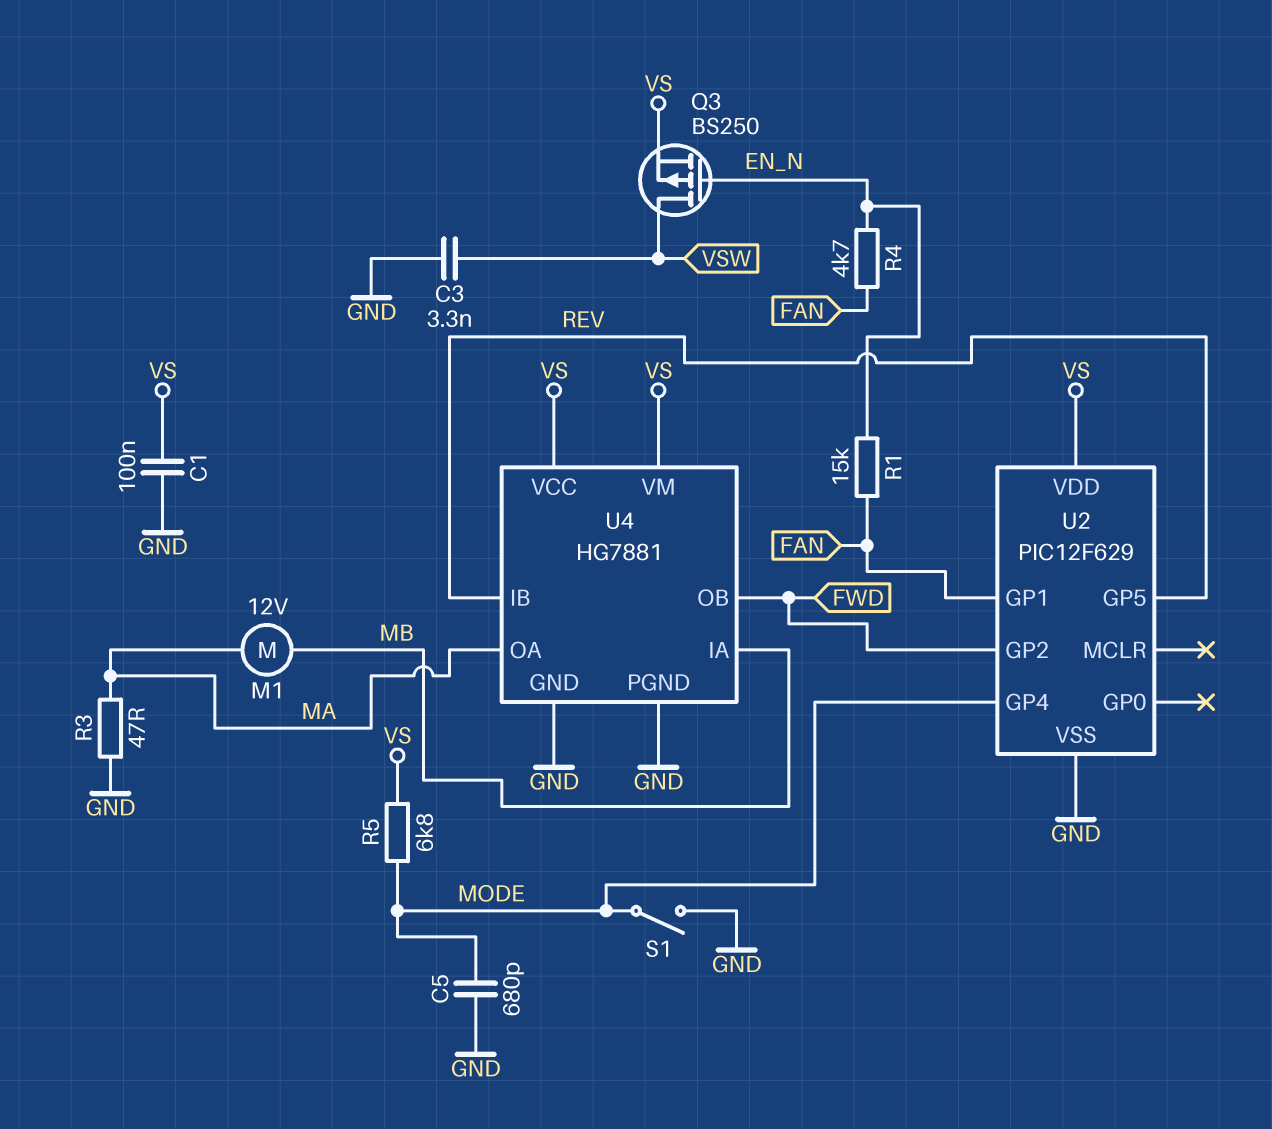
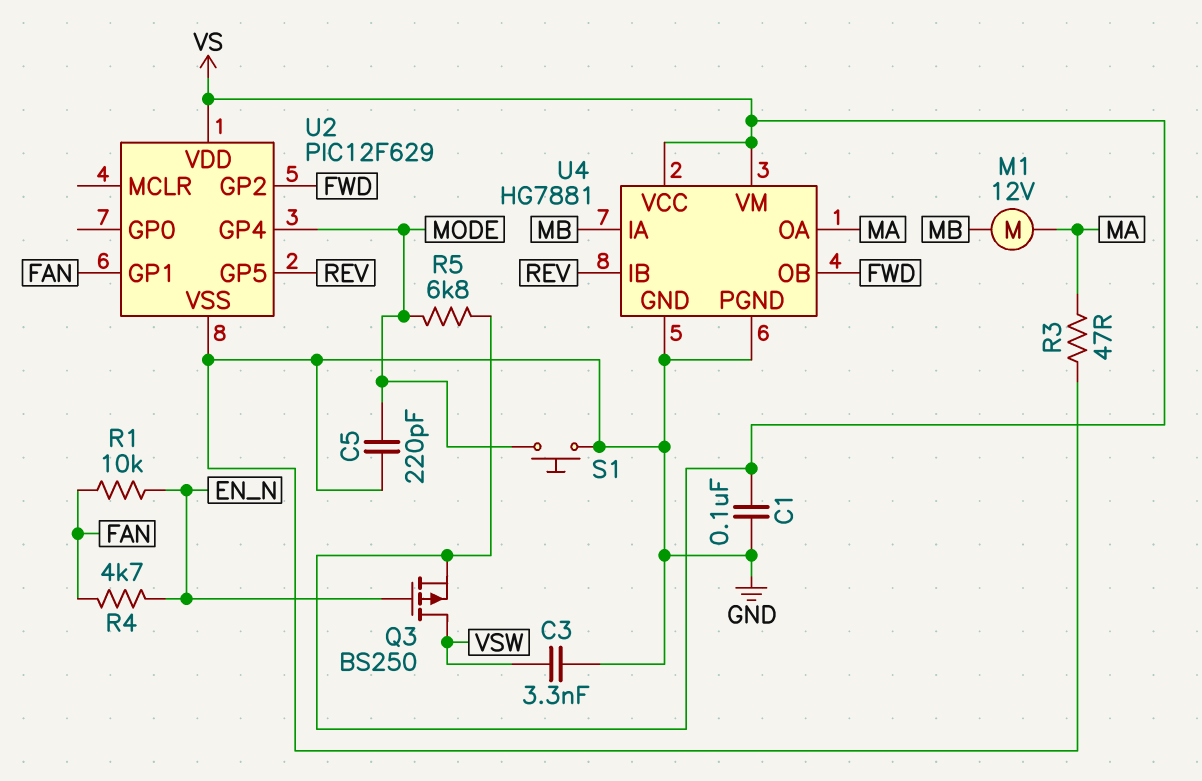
C5: 680pF (GND, MODE) -> 220pF (GND, MODE)
R1: 15k (EN_N, FAN) -> 10k (EN_N, FAN)
S1: switch (GND, MODE) -> button (GND, MODE)

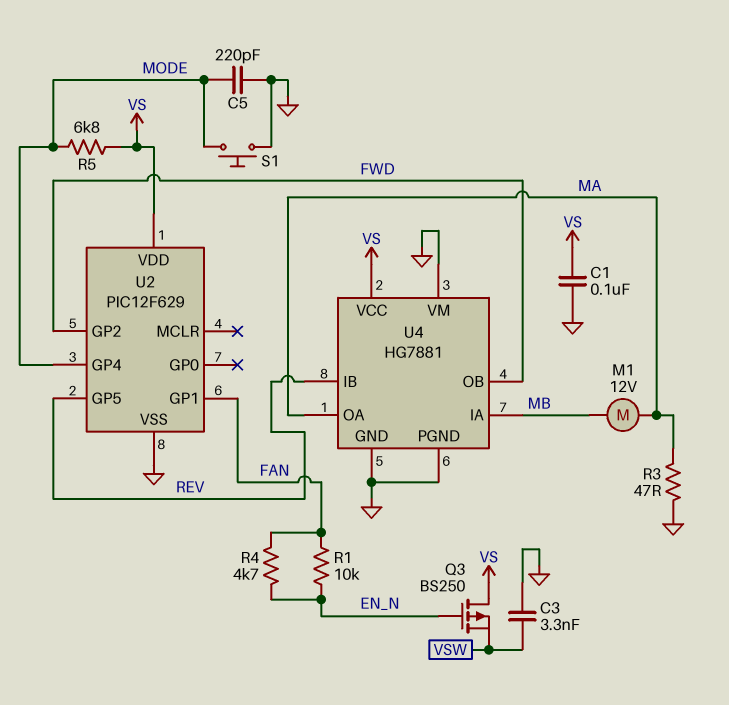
Q3: PMOS BS250 (G EN_N, D VSW, S VS) -> PMOS BS250 (G EN_N, D VS, S VSW)
U4 pin VM: VS -> GND

